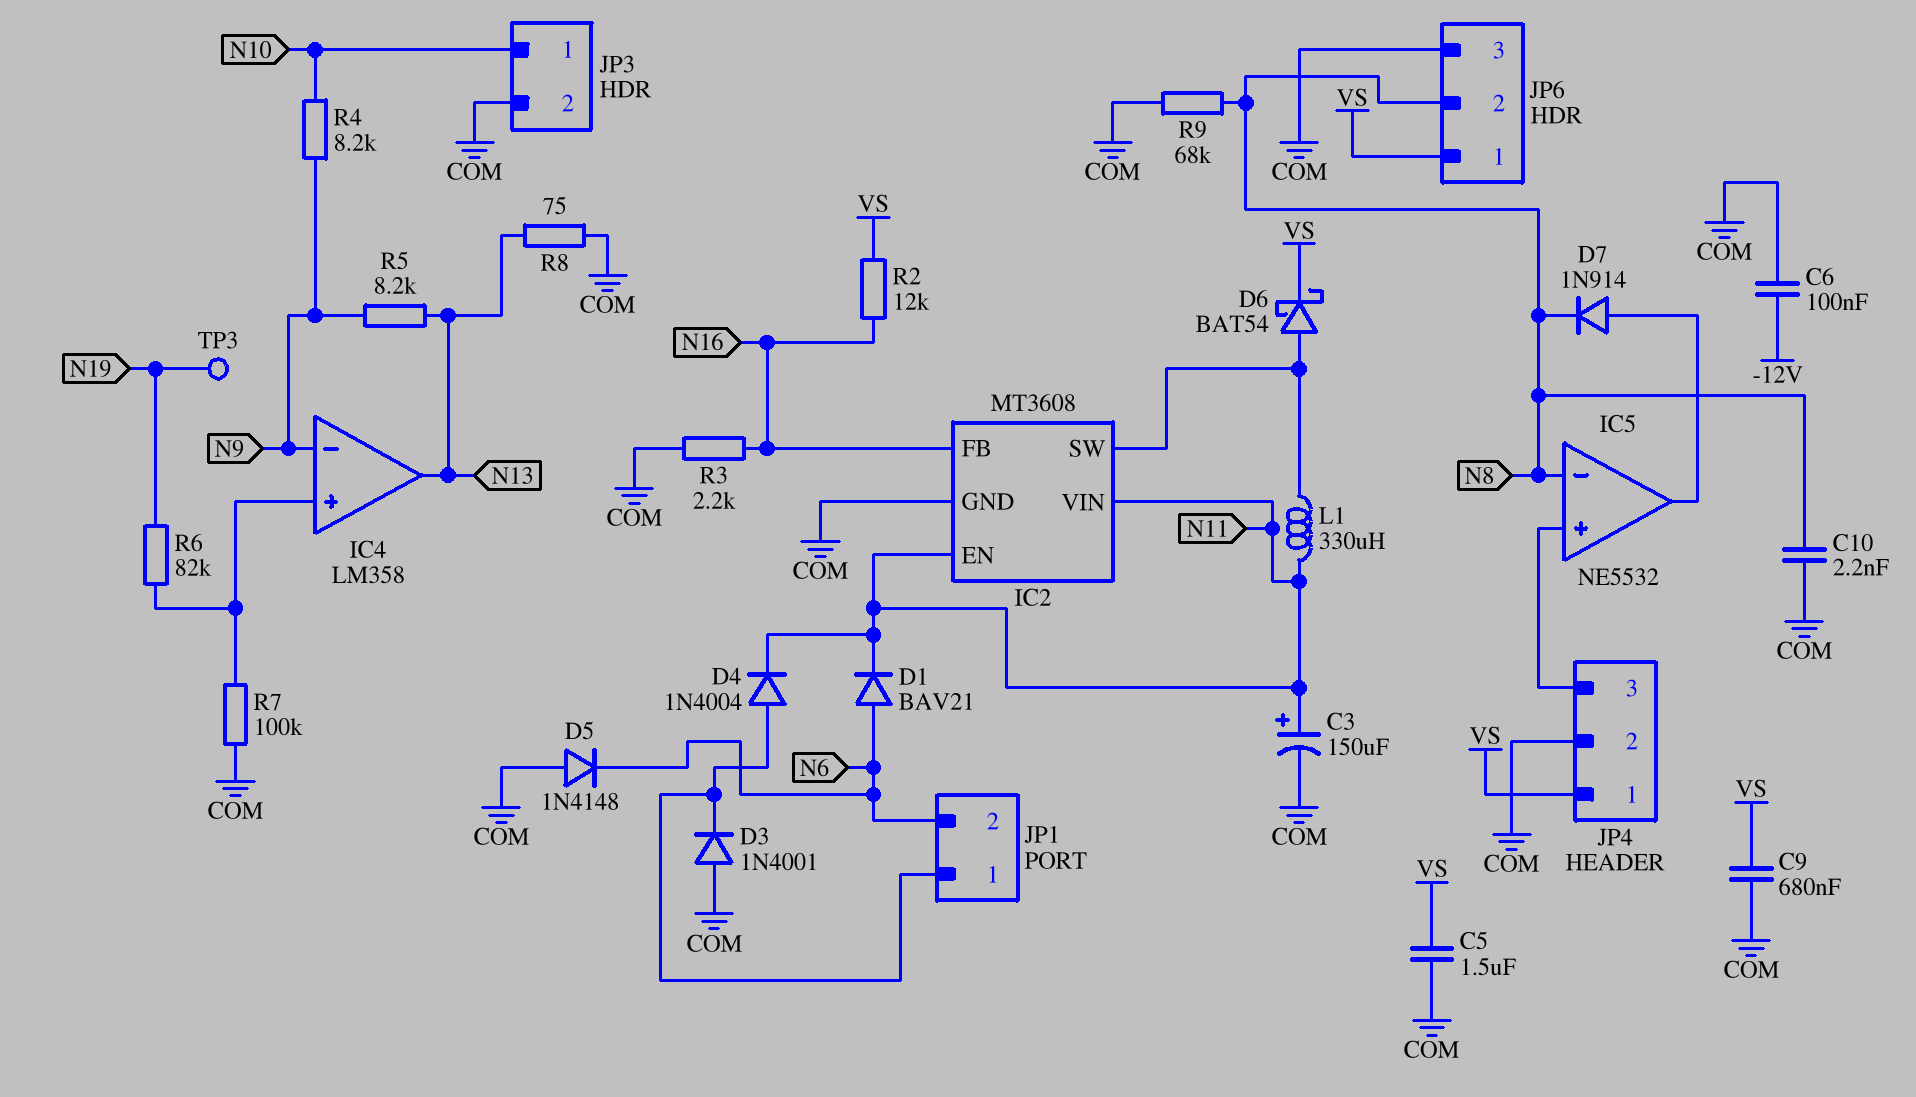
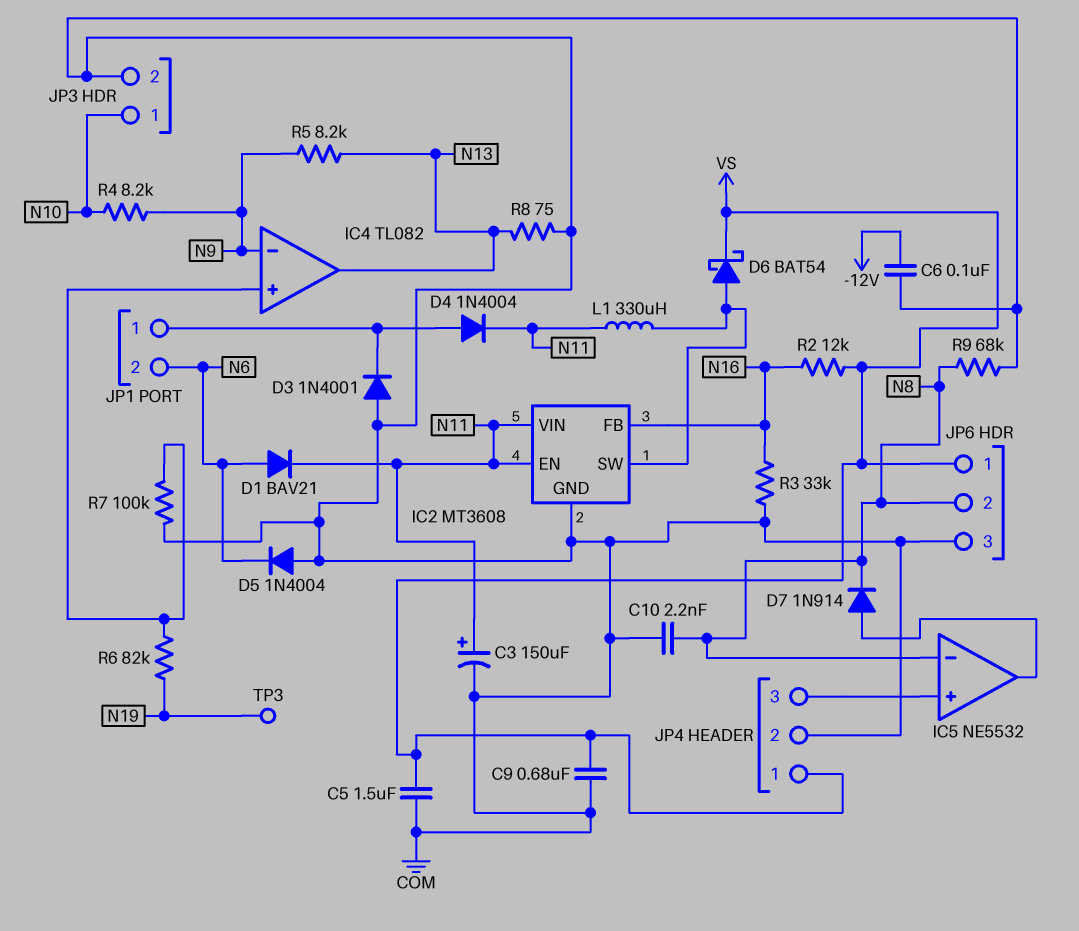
D5: diode 1N4148 (A COM, K N6) -> diode 1N4004 (A COM, K N6)
IC4: LM358 -> TL082
R3: 2.2k (COM, N16) -> 33k (COM, N16)

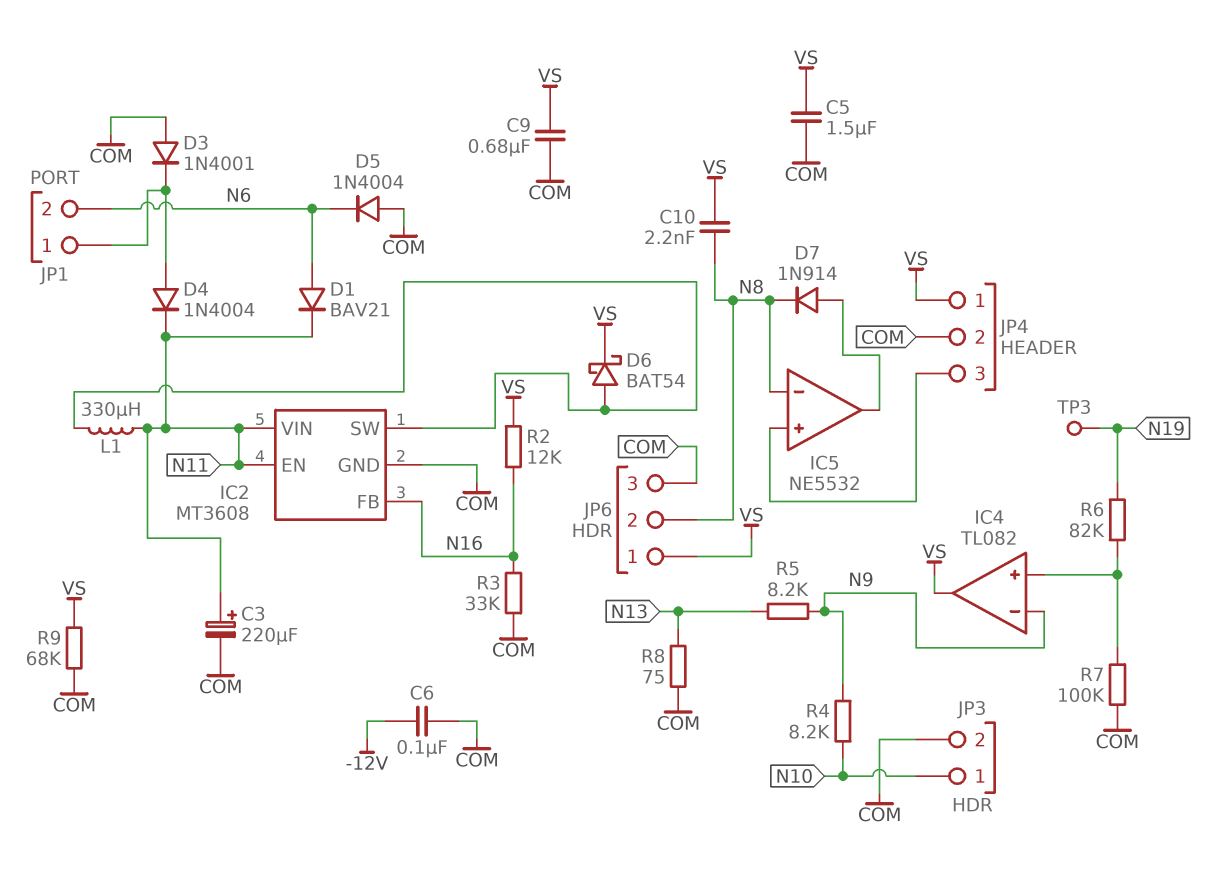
C3: 150uF (plus N11, minus COM) -> 220uF (plus N11, minus COM)
C10: 2.2nF (COM, N8) -> 2.2nF (N8, VS)
IC4 pin out: N13 -> VS
R9: 68k (COM, N8) -> 68k (COM, VS)

